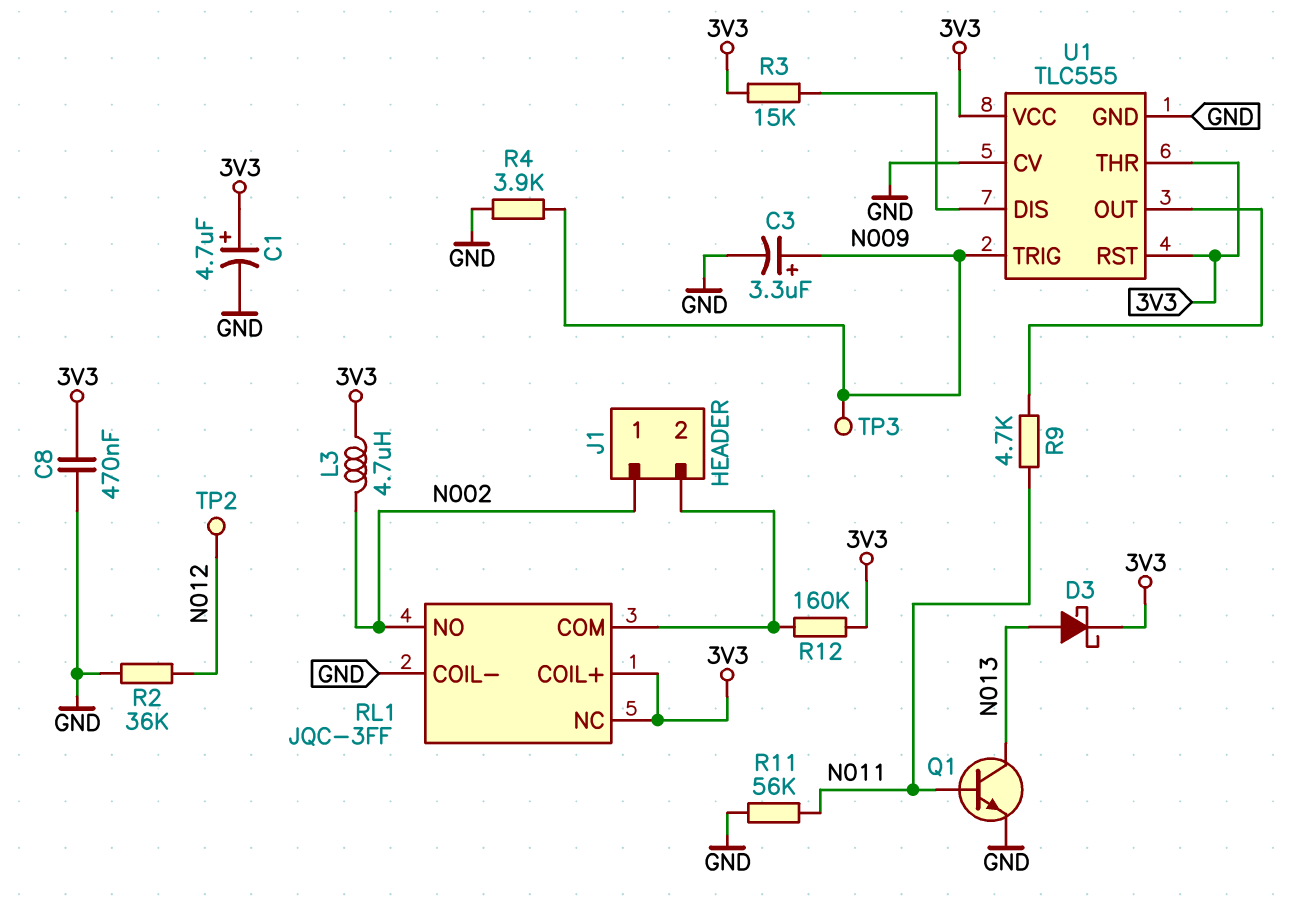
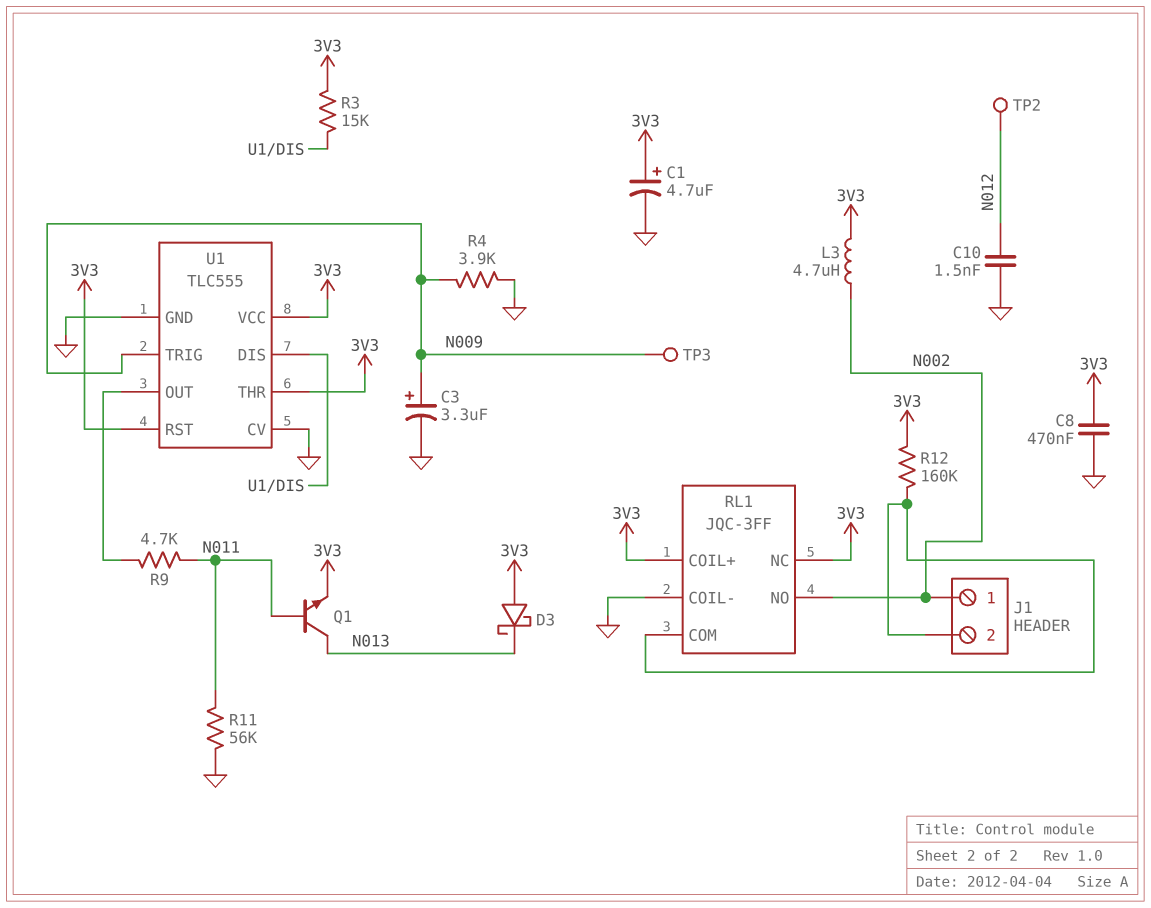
C10: none -> 1.5nF (GND, N012)
D3: schottky (A N013, K 3V3) -> schottky (A 3V3, K N013)
Q1: NPN (B N011, C N013, E GND) -> NPN (B N011, C N013, E 3V3)
R2: 36k (GND, N012) -> none

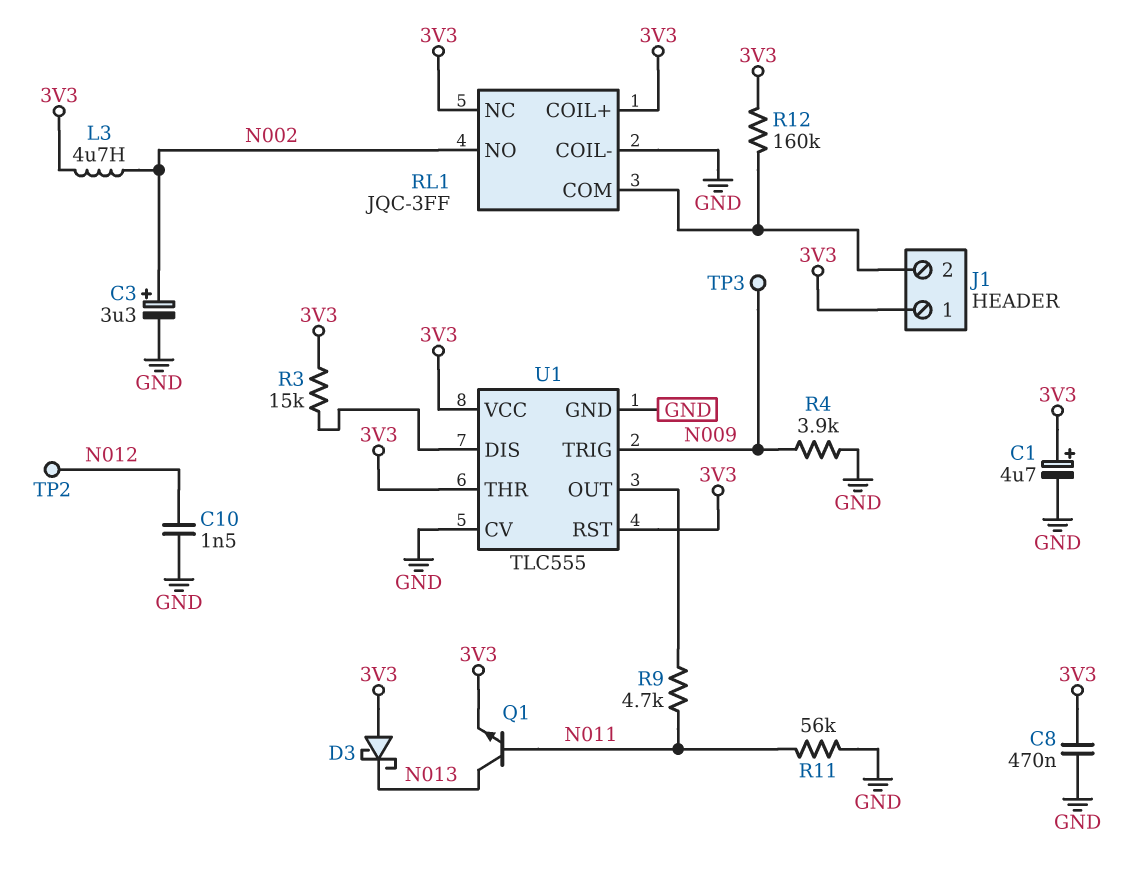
C3: 3.3uF (plus N009, minus GND) -> 3.3uF (plus N002, minus GND)
J1 pin 1: N002 -> 3V3

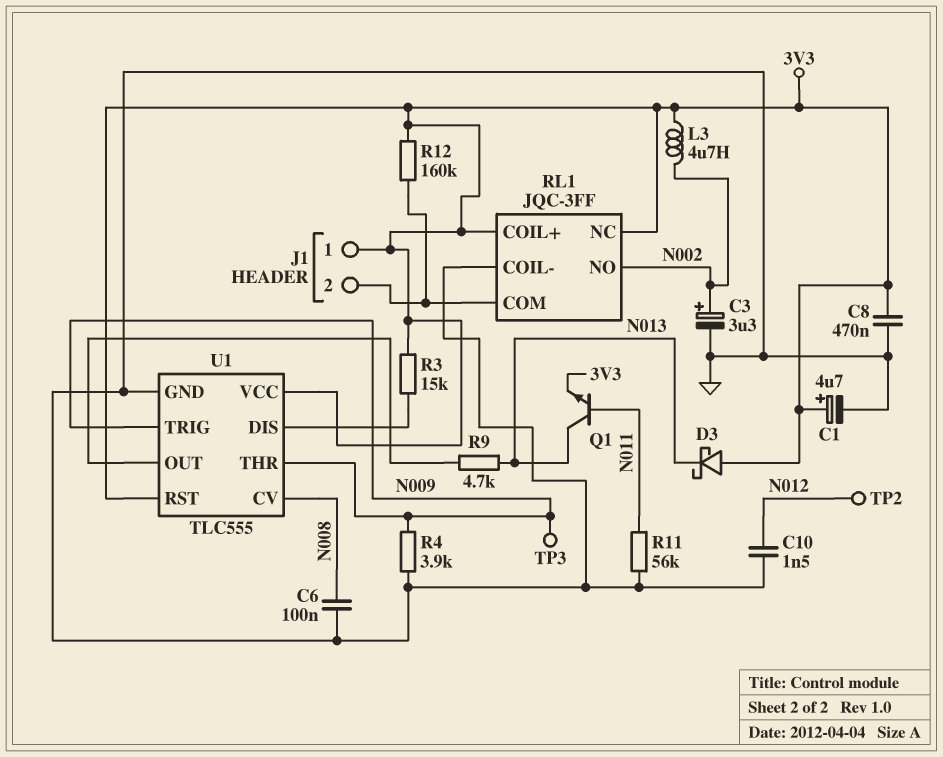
C6: none -> 100nF (GND, N008)
R9: 4.7k (N011, U1/OUT) -> 4.7k (N013, U1/OUT)
U1 pin CV: GND -> N008
U1 pin THR: 3V3 -> N009

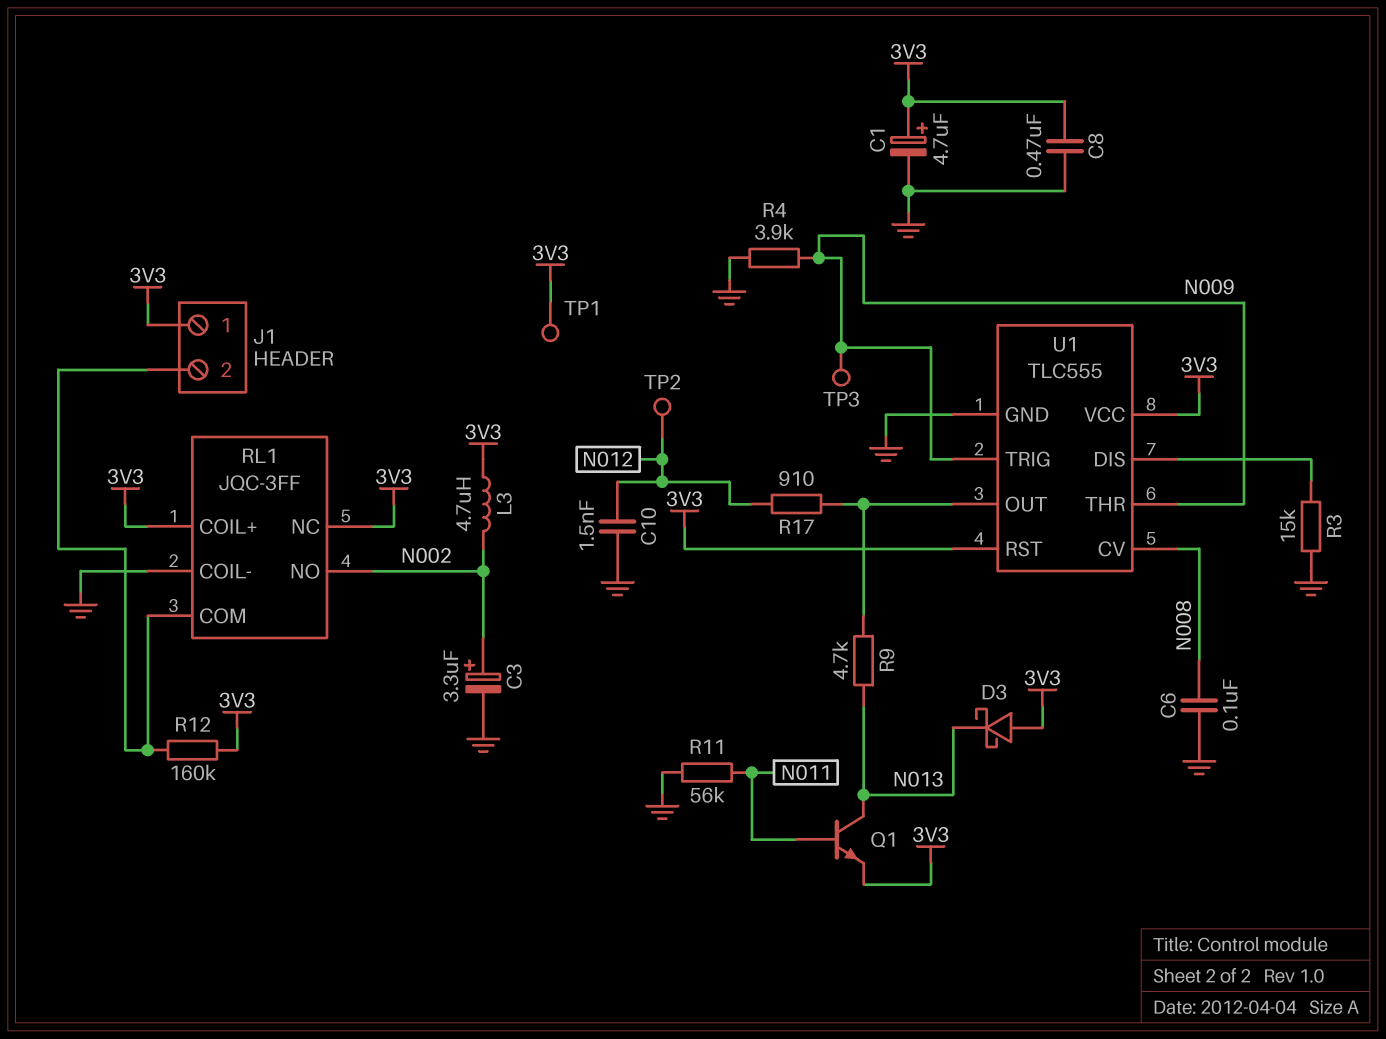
R3: 15k (3V3, U1/DIS) -> 15k (GND, U1/DIS)
R17: none -> 910 (N012, U1/OUT)
TP1: none -> test point (3V3)

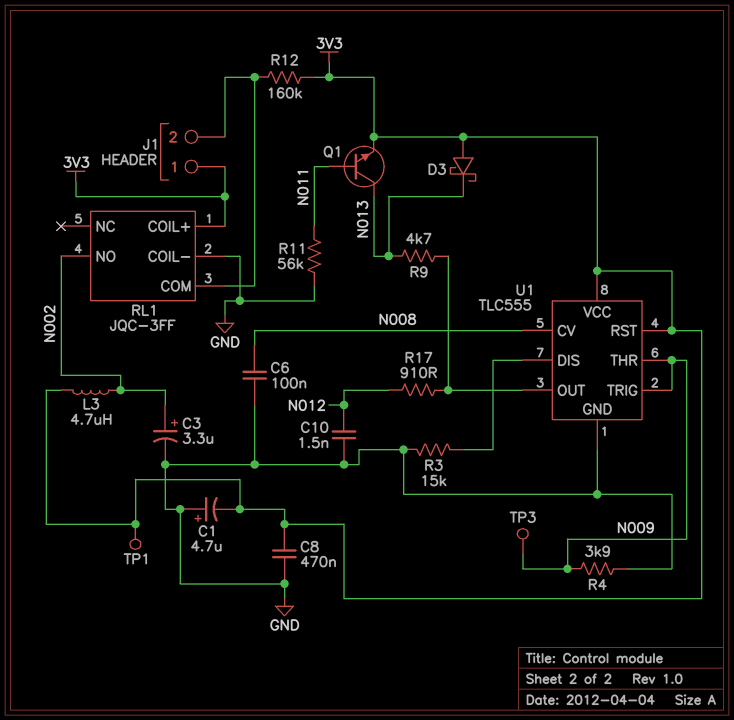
C1: 4.7uF (plus 3V3, minus GND) -> 4.7uF (plus GND, minus 3V3)
RL1 pin NC: 3V3 -> none
TP2: test point (N012) -> none

